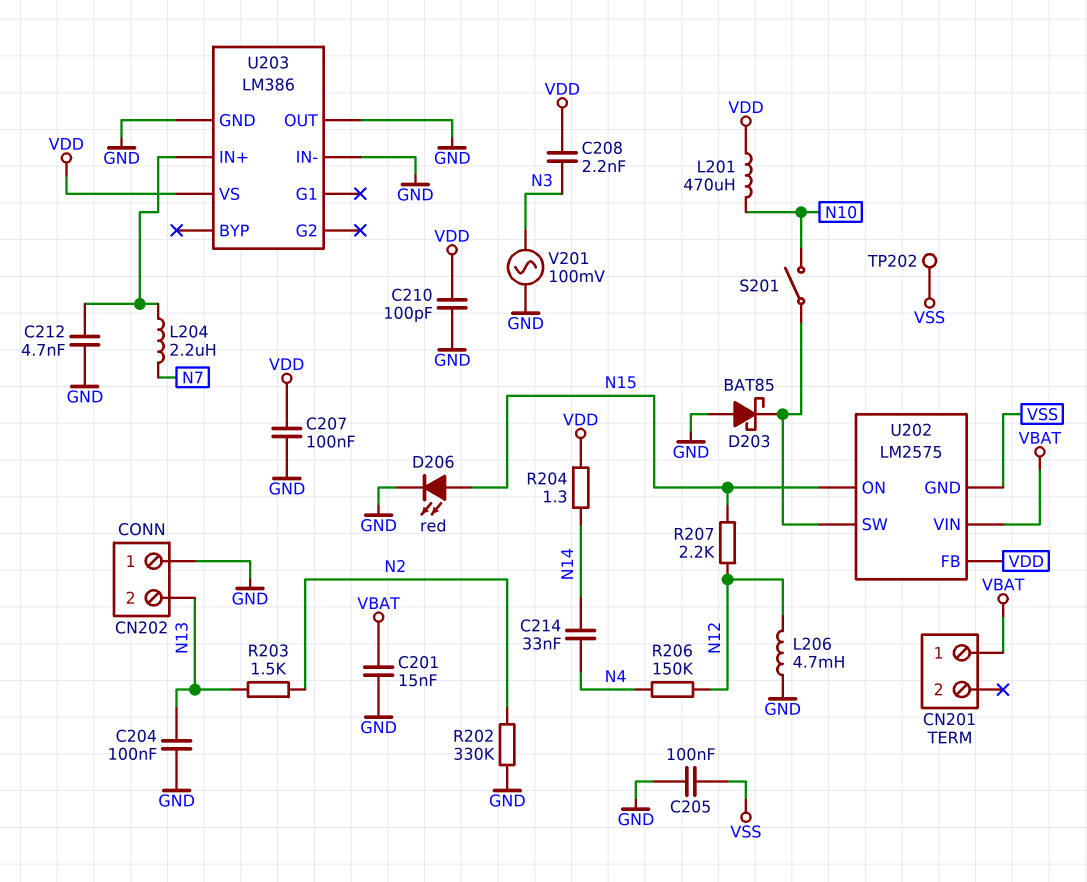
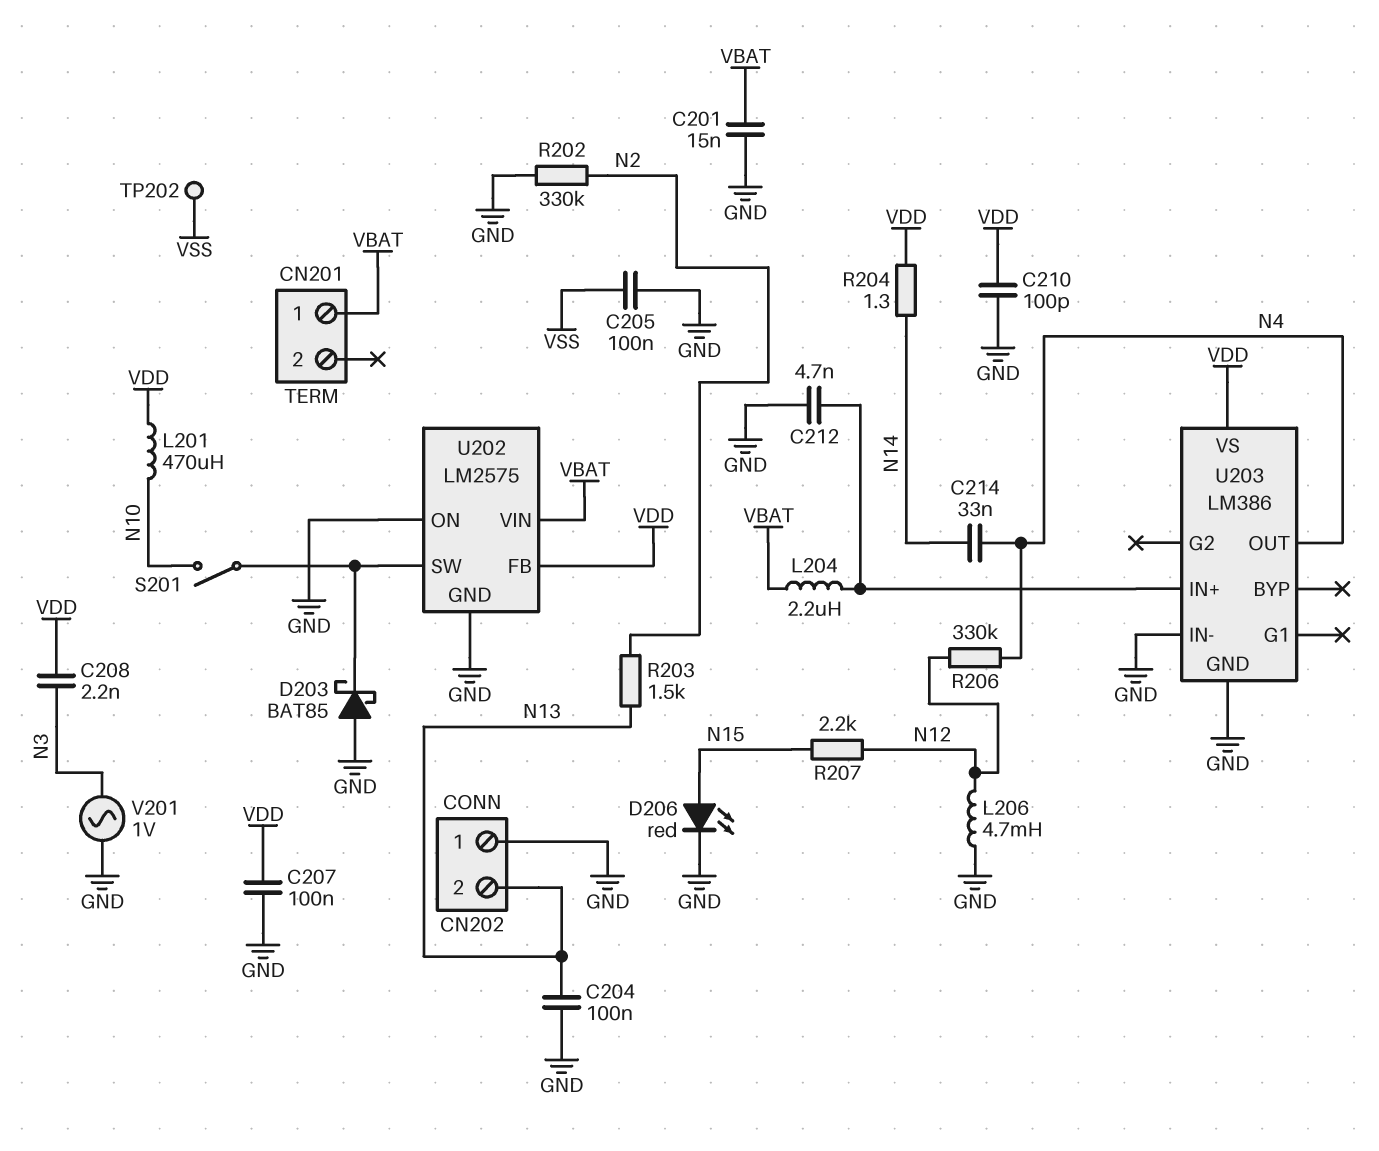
L204: 2.2uH (N7, U203/IN+) -> 2.2uH (U203/IN+, VBAT)
R206: 150k (N4, N12) -> 330k (N4, N12)
U202 pin GND: VSS -> GND
U202 pin ON: N15 -> GND
U203 pin OUT: GND -> N4
V201: AC 100mV (GND, N3) -> AC 1V (GND, N3)

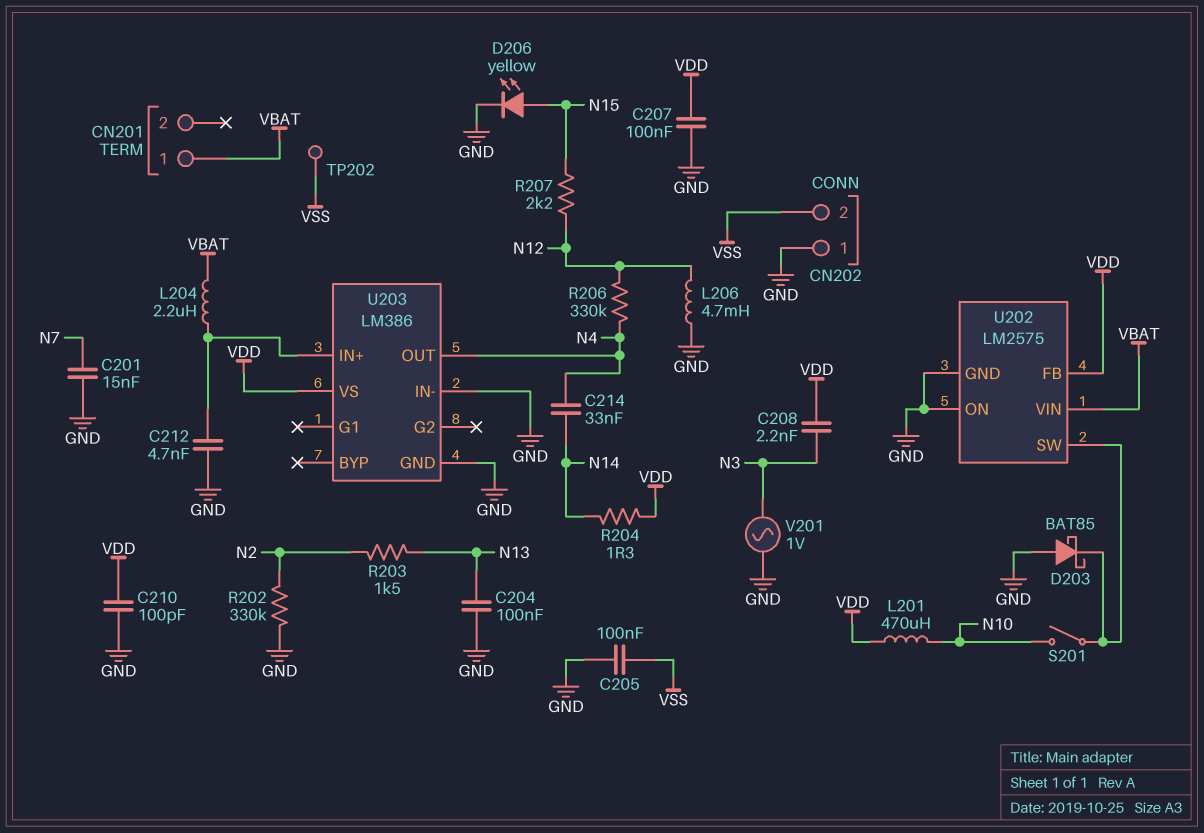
C201: 15nF (GND, VBAT) -> 15nF (GND, N7)
CN202 pin 2: N13 -> VSS
D206: LED red (A N15, K GND) -> LED yellow (A N15, K GND)

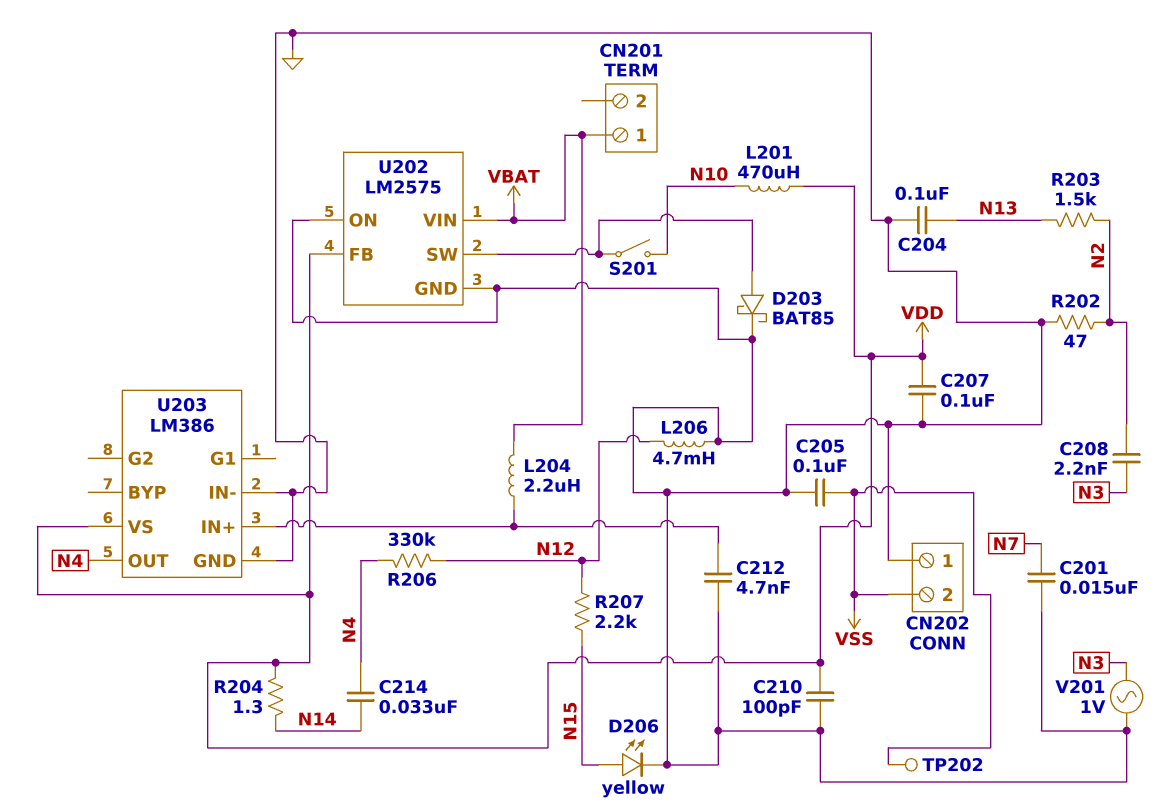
C208: 2.2nF (N3, VDD) -> 2.2nF (N2, N3)
D203: schottky BAT85 (A GND, K U202/SW) -> schottky BAT85 (A U202/SW, K GND)
R202: 330k (GND, N2) -> 47 (GND, N2)

